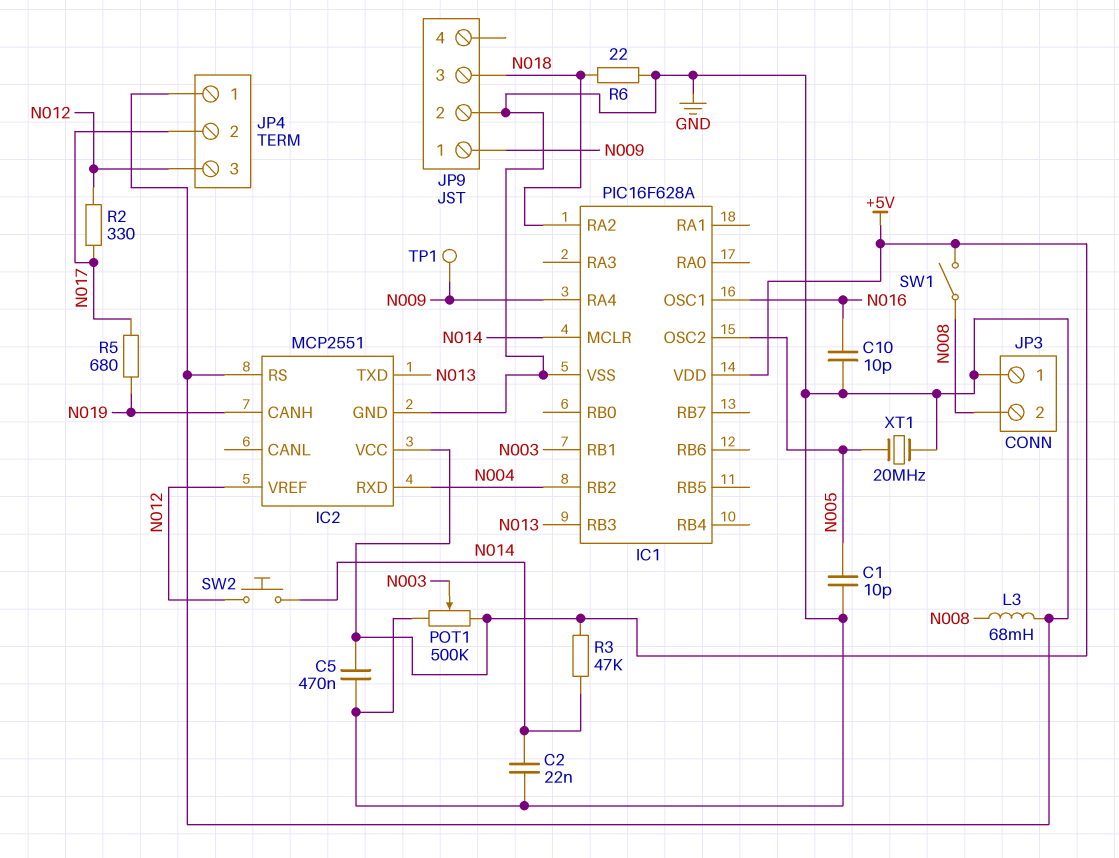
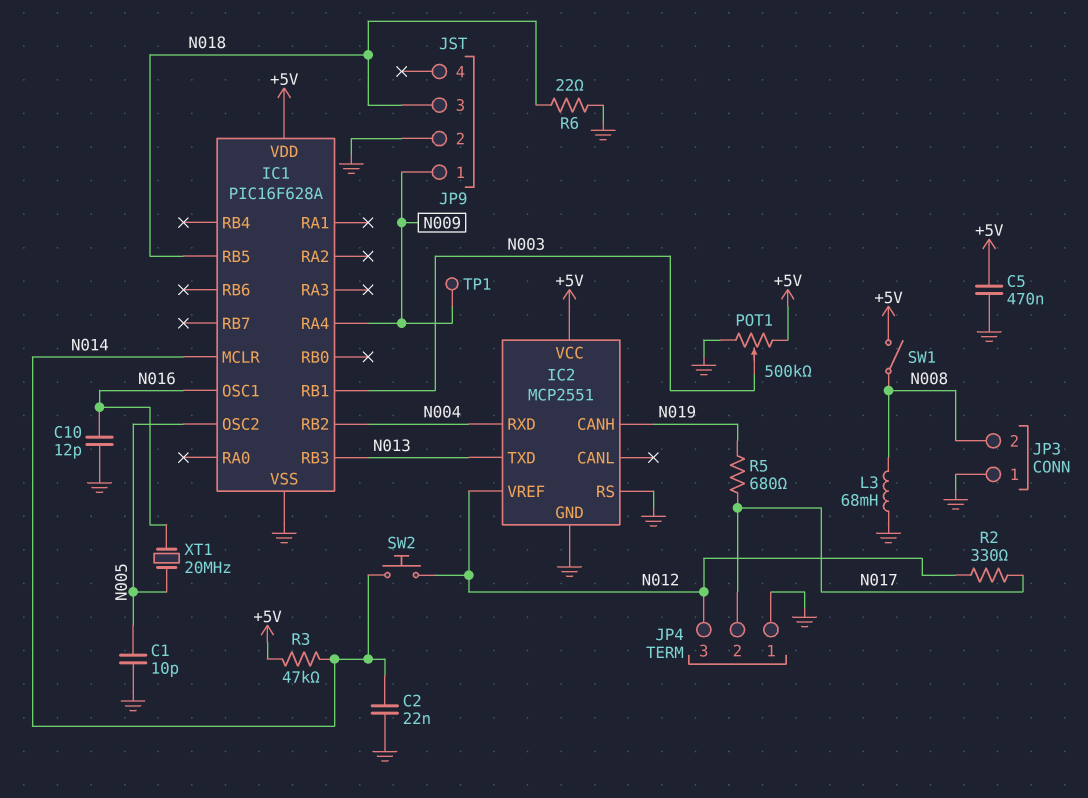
C10: 10pF (GND, N016) -> 12pF (GND, N016)
IC1 pin RA2: N018 -> none
IC1 pin RB5: none -> N018
XT1: 20MHz (GND, N005) -> 20MHz (N005, N016)

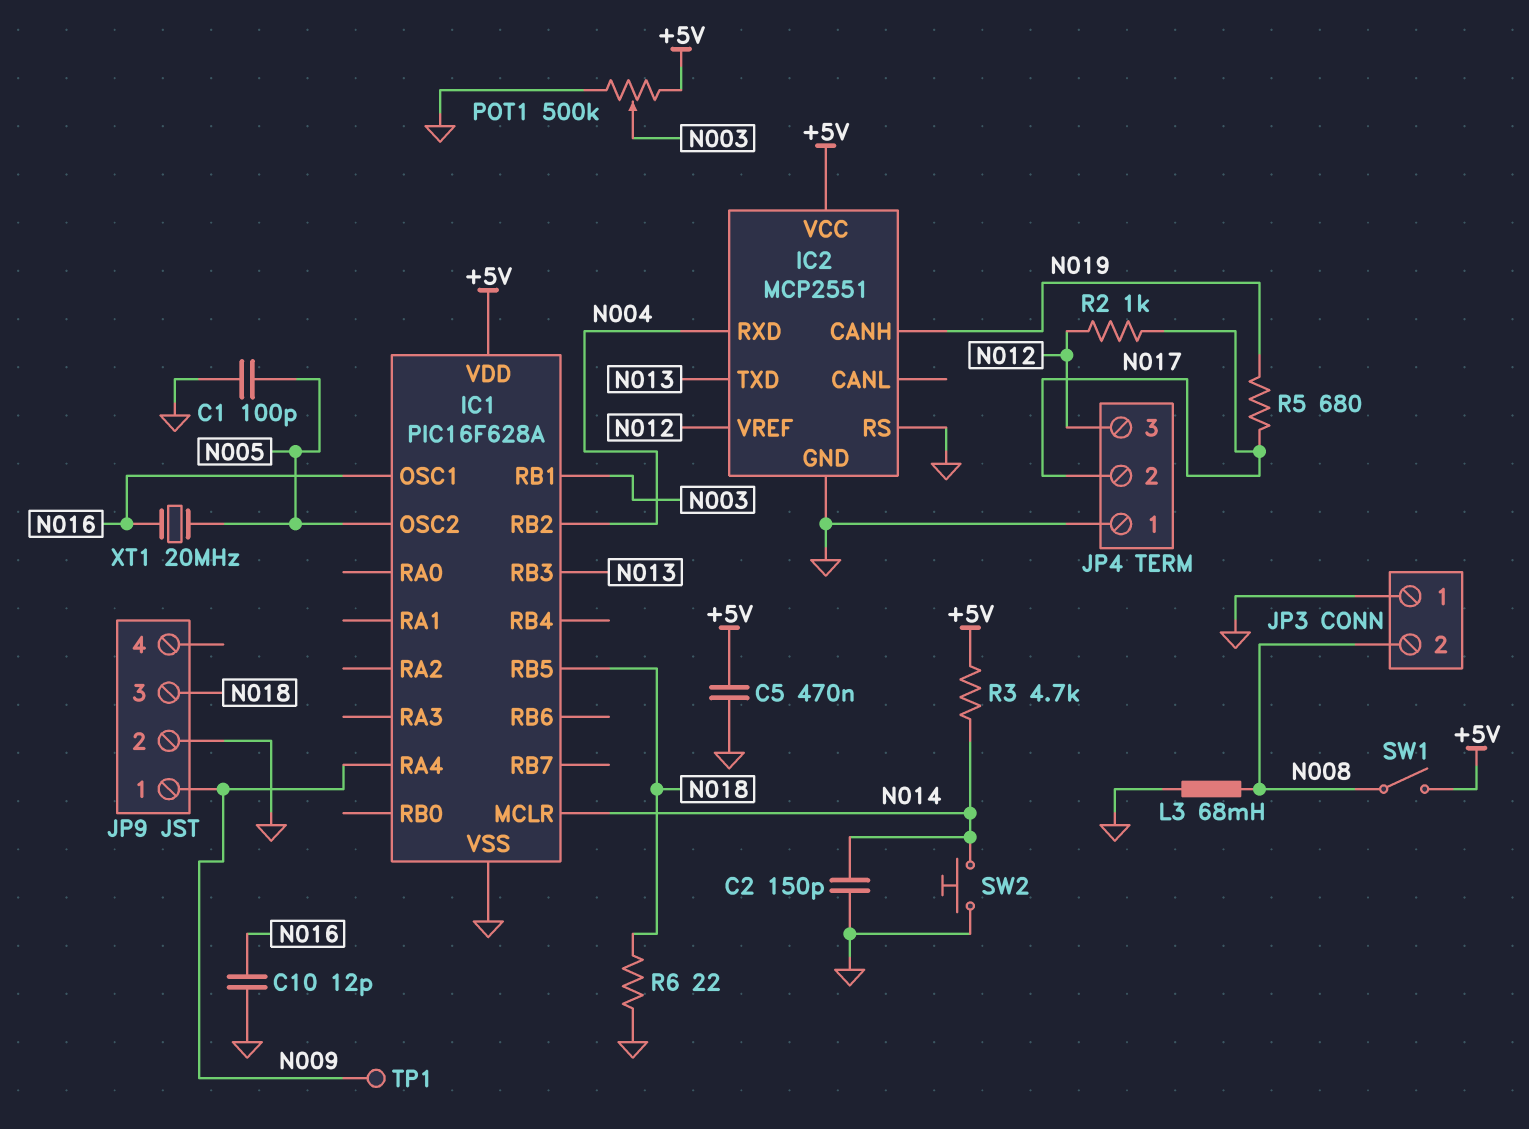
C1: 10pF (GND, N005) -> 100pF (GND, N005)
C2: 22nF (GND, N014) -> 150pF (GND, N014)
R2: 330 (N012, N017) -> 1k (N012, N017)
R3: 47k (+5V, N014) -> 4.7k (+5V, N014)
SW2: button (N012, N014) -> button (GND, N014)

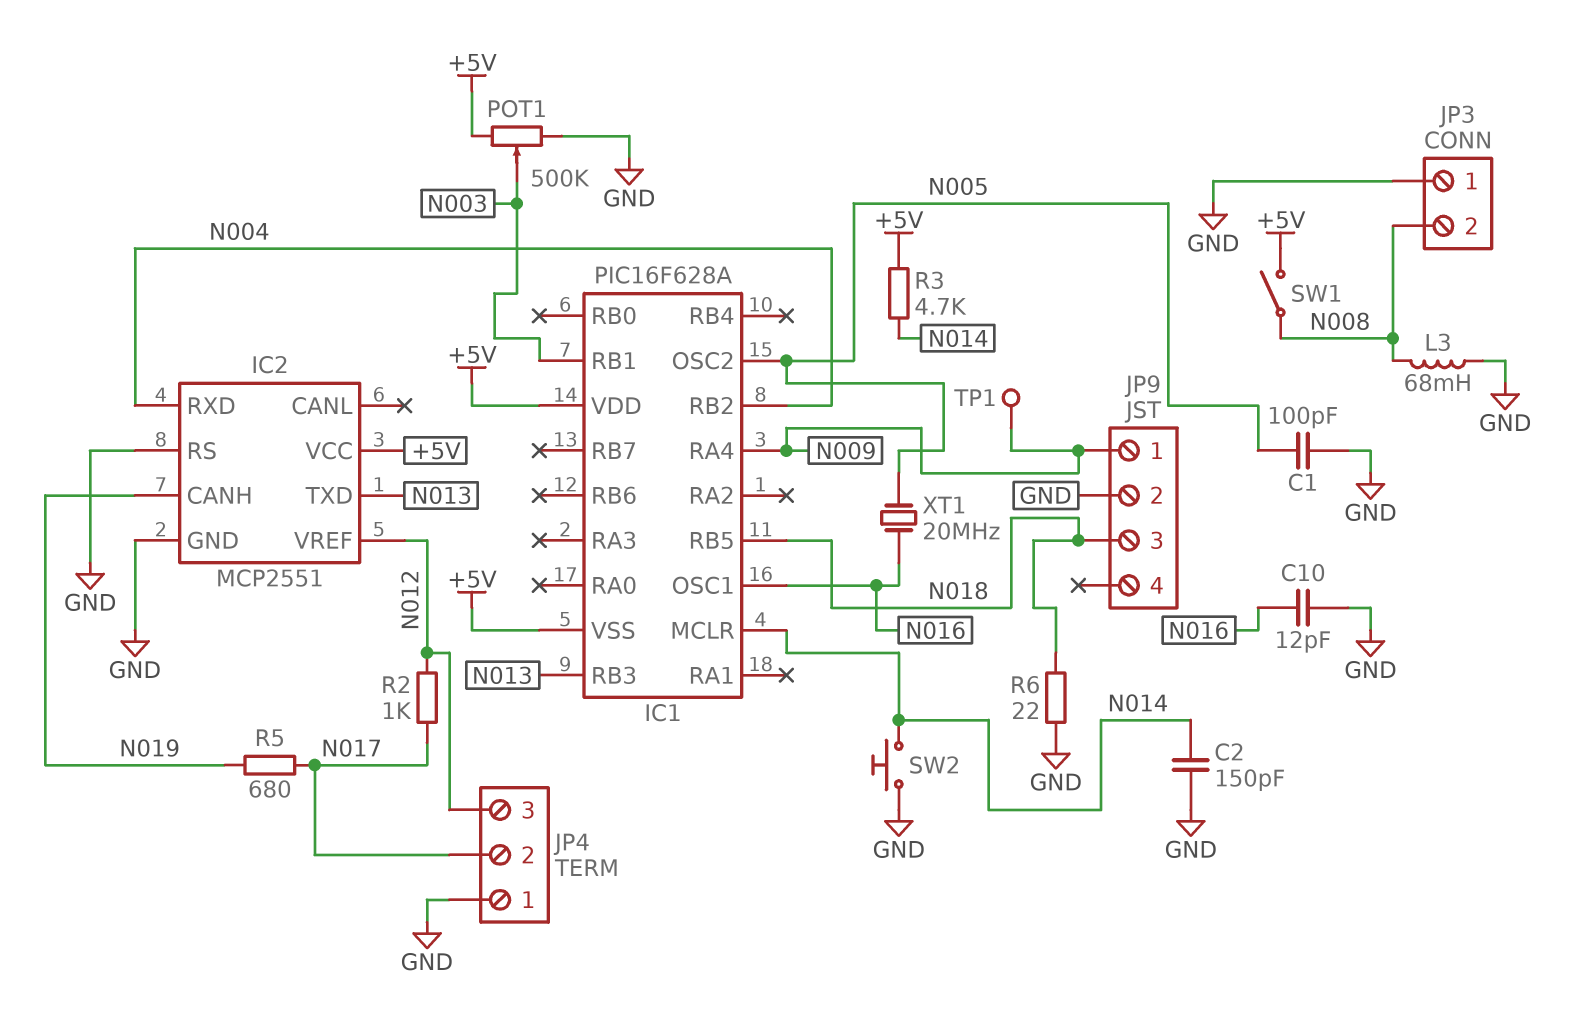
C5: 470nF (+5V, GND) -> none
IC1 pin VSS: GND -> +5V

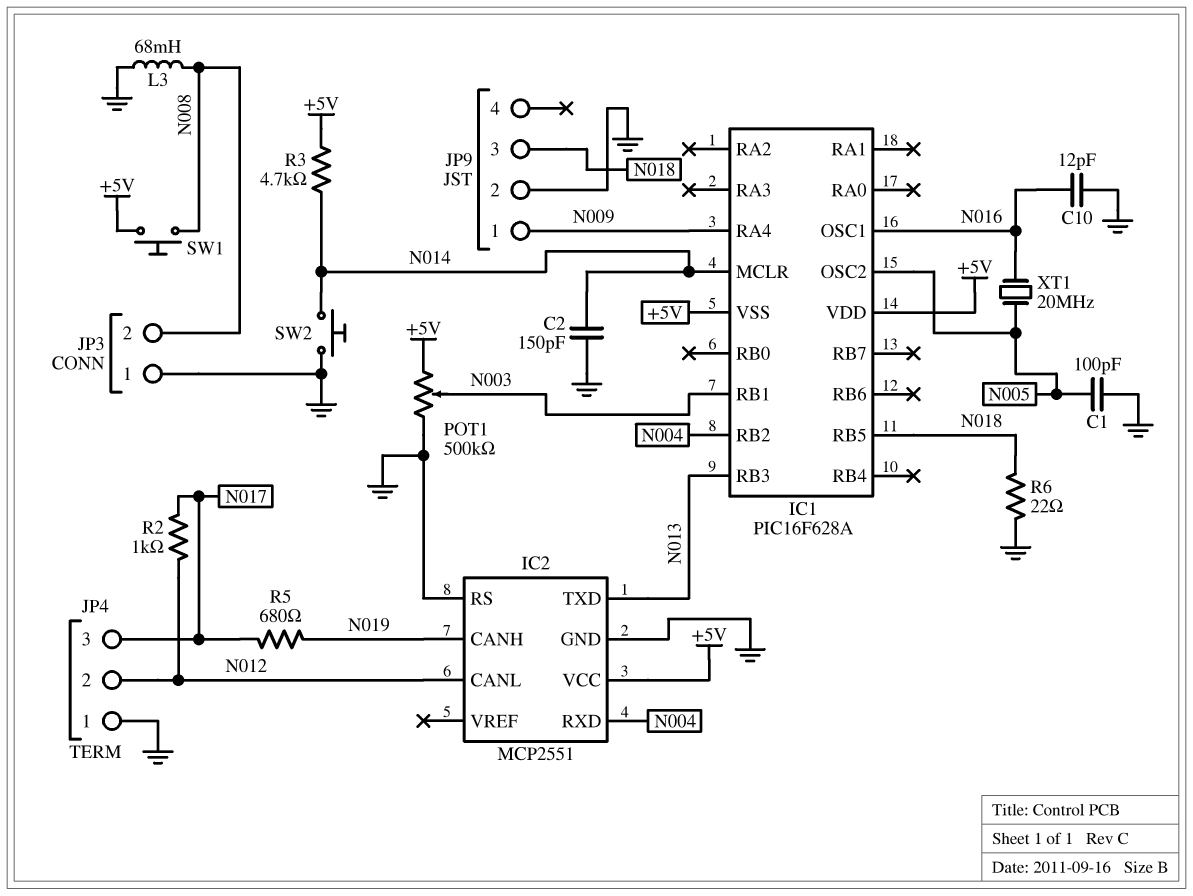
IC2 pin CANL: none -> N012
IC2 pin VREF: N012 -> none
JP4 pin 2: N017 -> N012
JP4 pin 3: N012 -> N017
SW1: switch (+5V, N008) -> button (+5V, N008)
TP1: test point (N009) -> none

